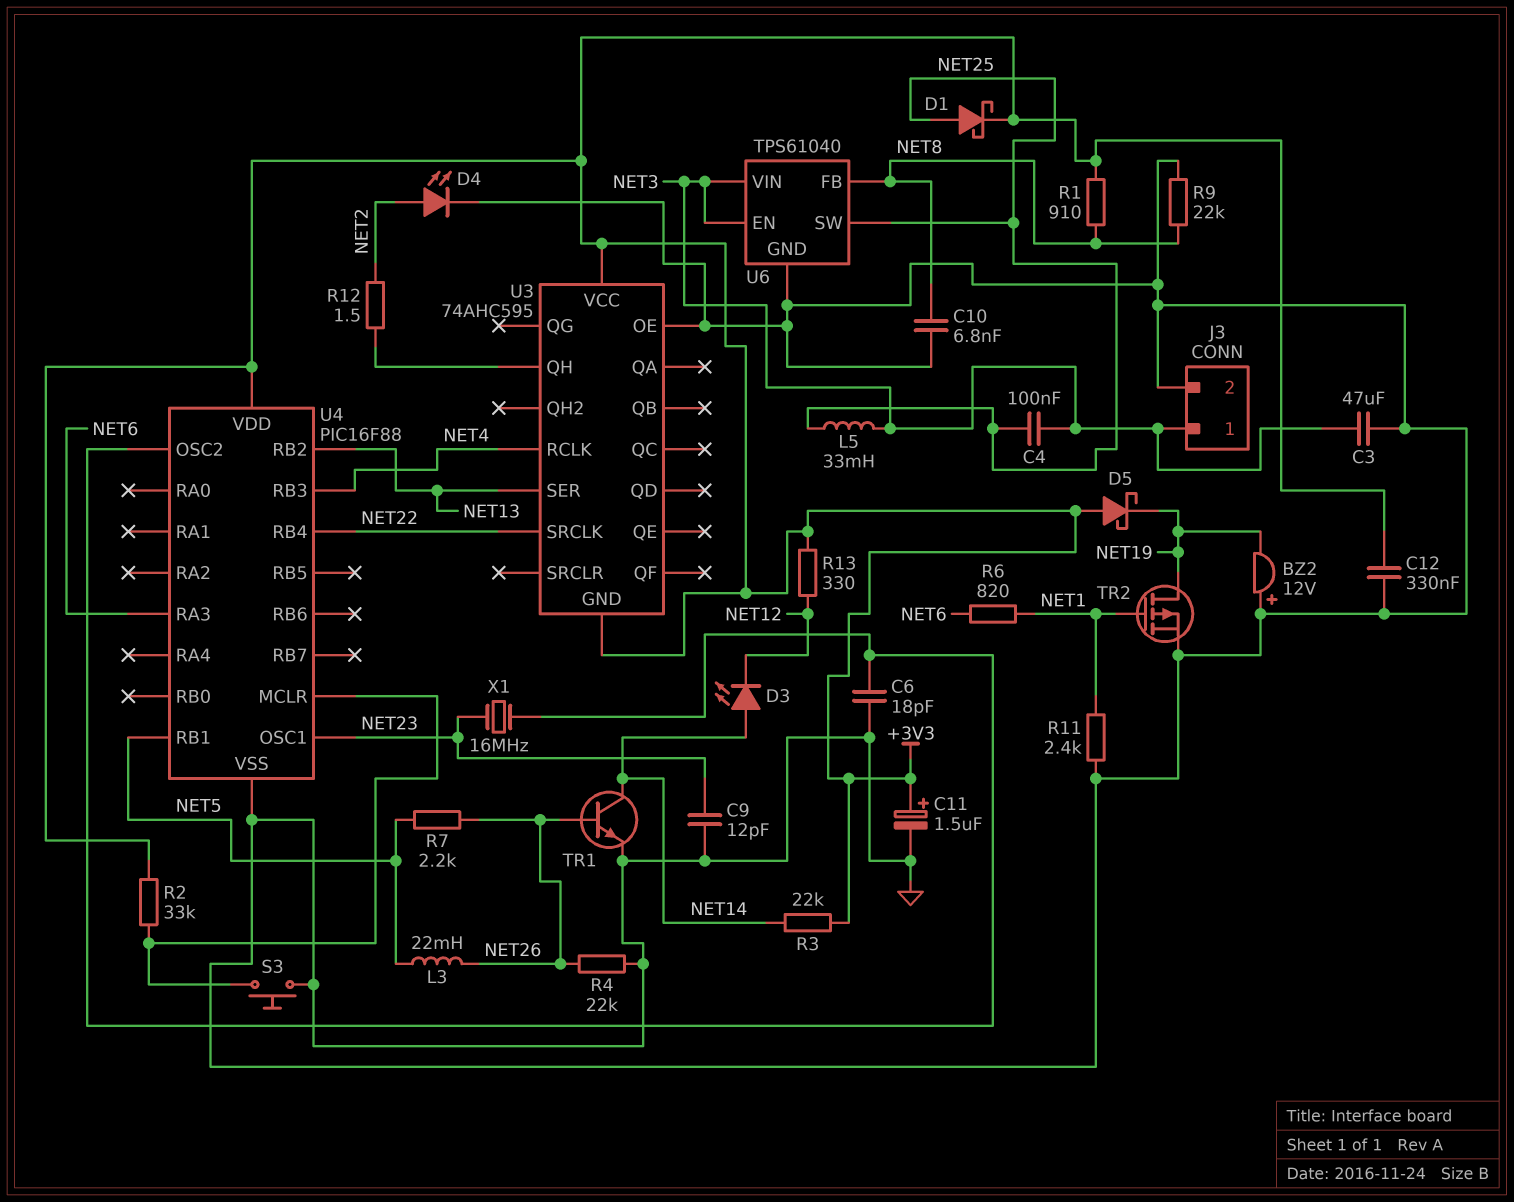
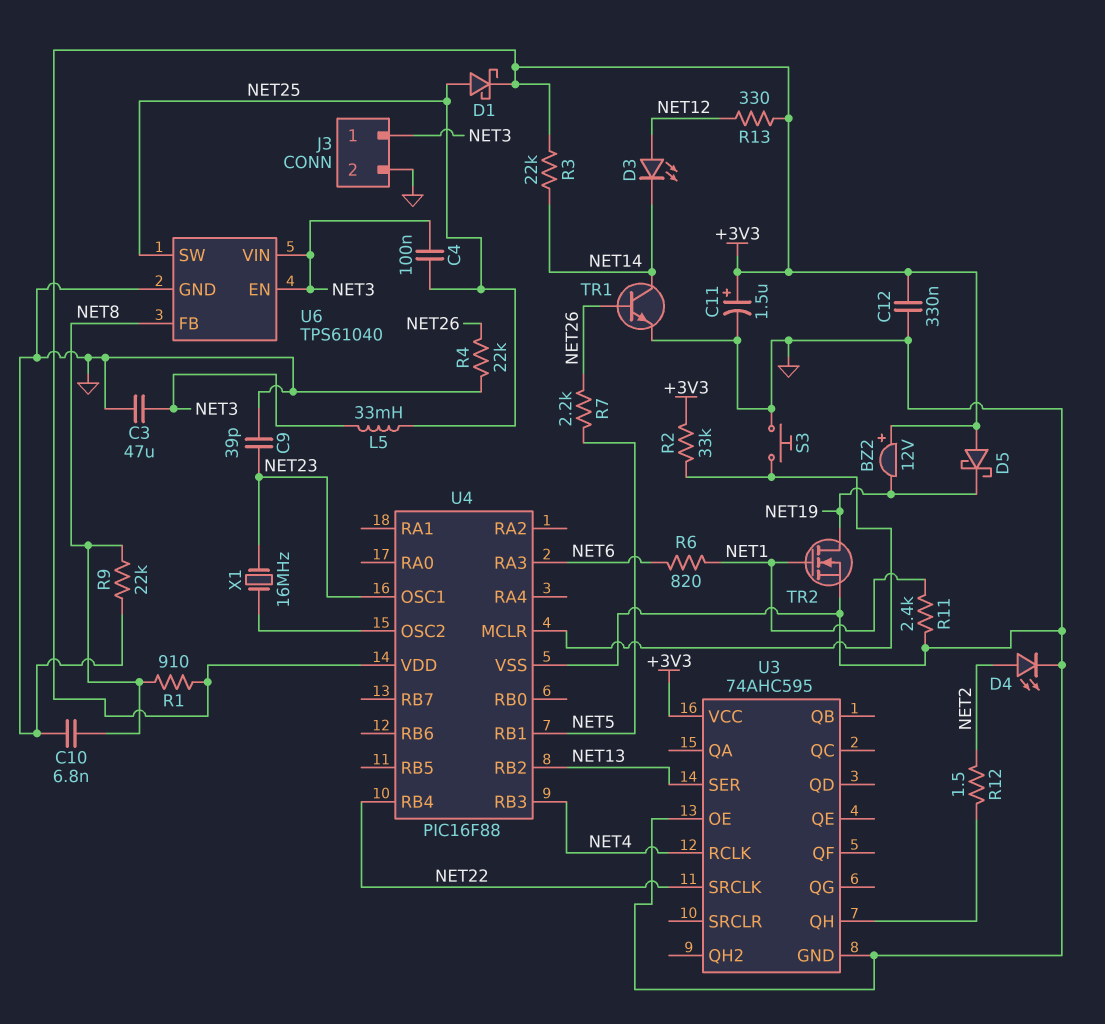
BZ2: buzzer 12V (plus GND, minus NET19) -> buzzer 12V (plus +3V3, minus NET19)
C6: 18pF (GND, U4/OSC2) -> none
C9: 12pF (GND, NET23) -> 39pF (GND, NET23)
D3: LED (A NET14, K NET12) -> LED (A NET12, K NET14)
L3: 22mH (NET5, NET26) -> none
TR2: PMOS (G NET1, D NET19, S GND) -> NMOS (G NET1, D NET19, S GND)
U3 pin GND: +3V3 -> GND

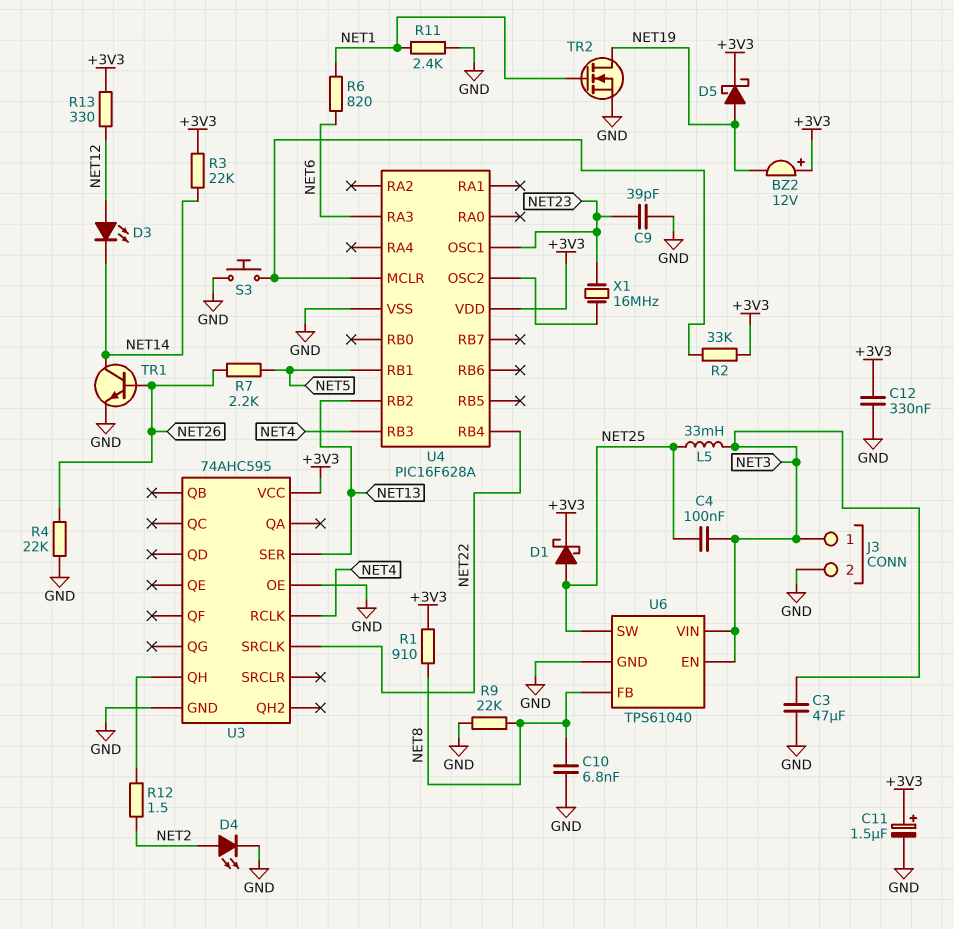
D5: schottky (A +3V3, K NET19) -> schottky (A NET19, K +3V3)
U4: PIC16F88 -> PIC16F628A

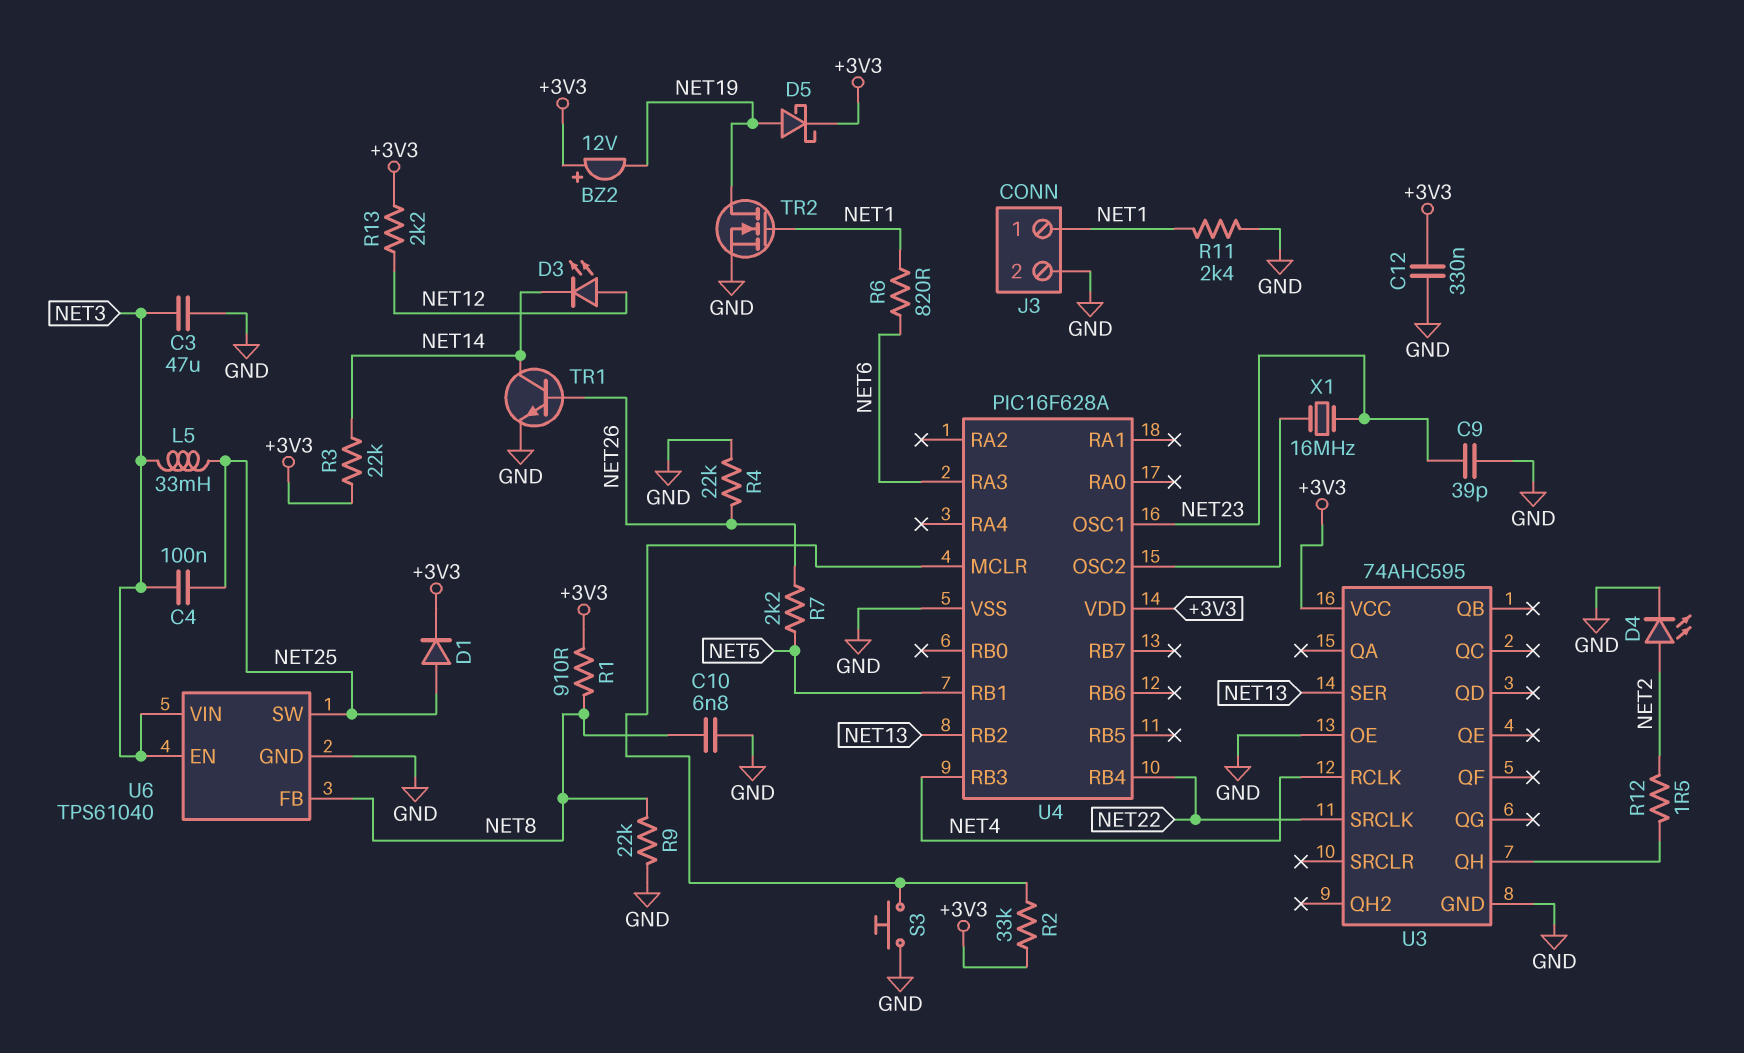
C11: 1.5uF (plus +3V3, minus GND) -> none
D1: schottky (A NET25, K +3V3) -> diode (A NET25, K +3V3)
J3 pin 1: NET3 -> NET1
R13: 330 (+3V3, NET12) -> 2.2k (+3V3, NET12)

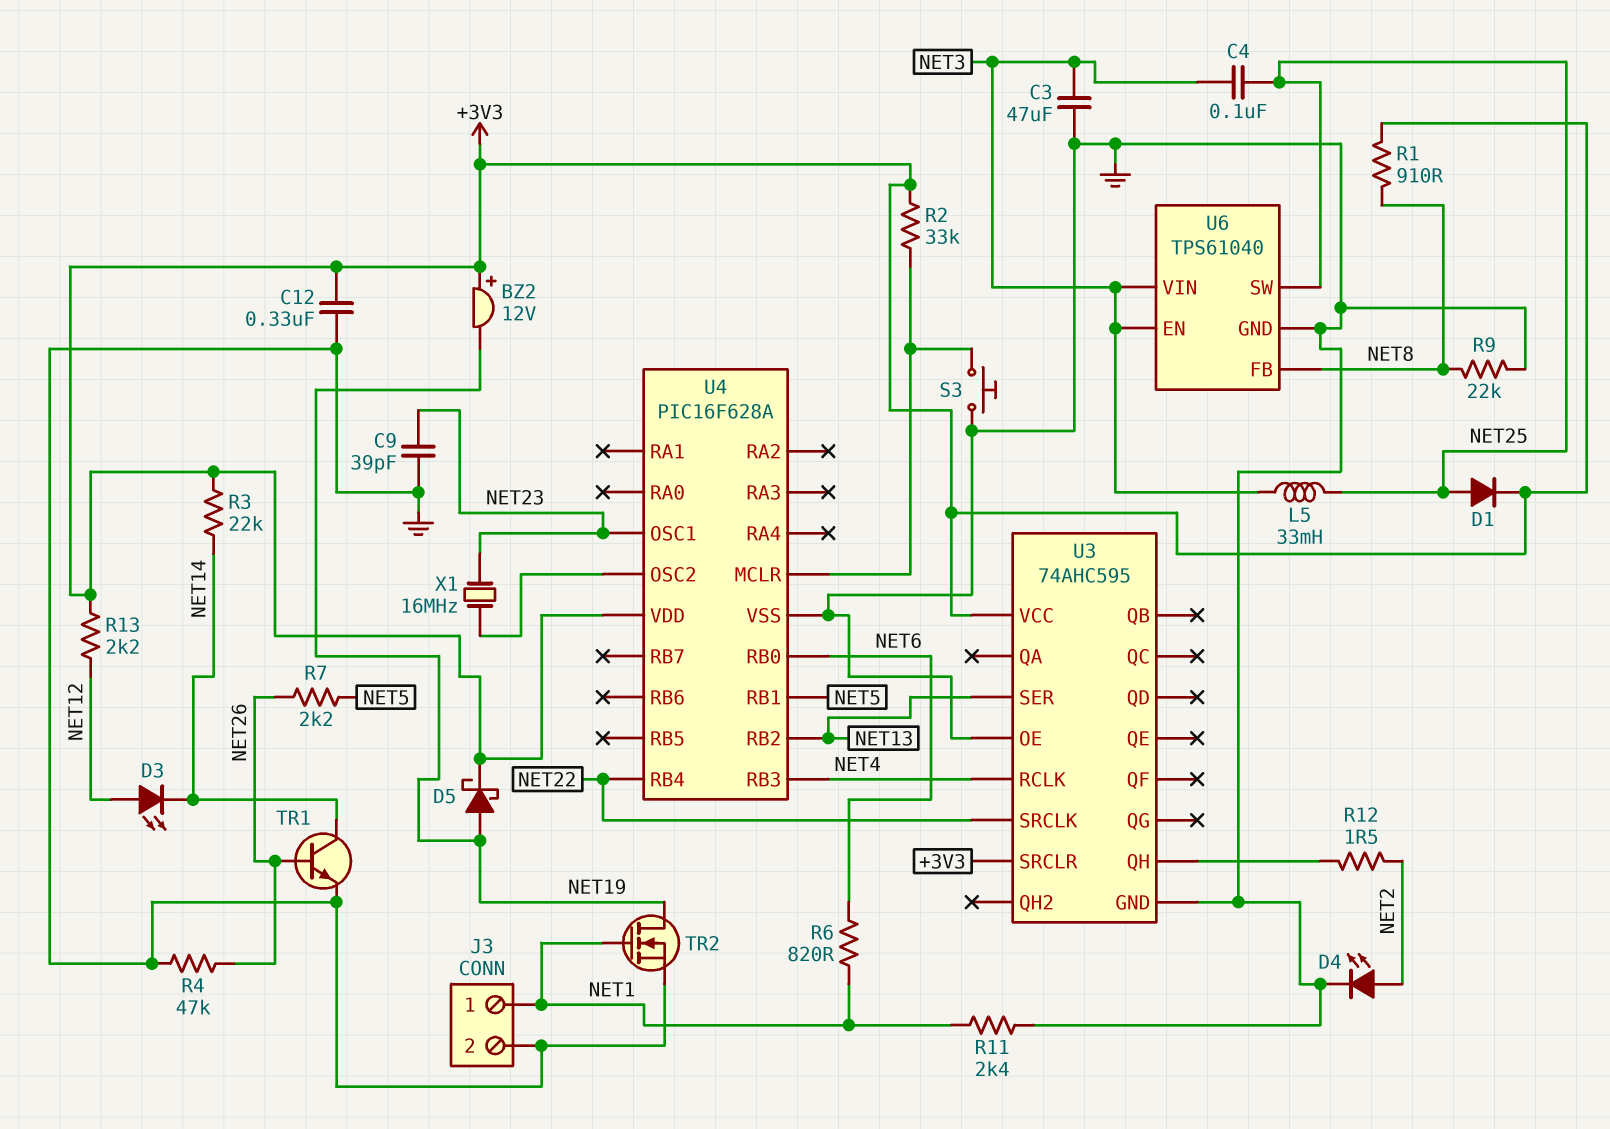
C10: 6.8nF (GND, NET8) -> none
R4: 22k (GND, NET26) -> 47k (GND, NET26)
U3 pin SRCLR: none -> +3V3
U4 pin RA3: NET6 -> none
U4 pin RB0: none -> NET6

